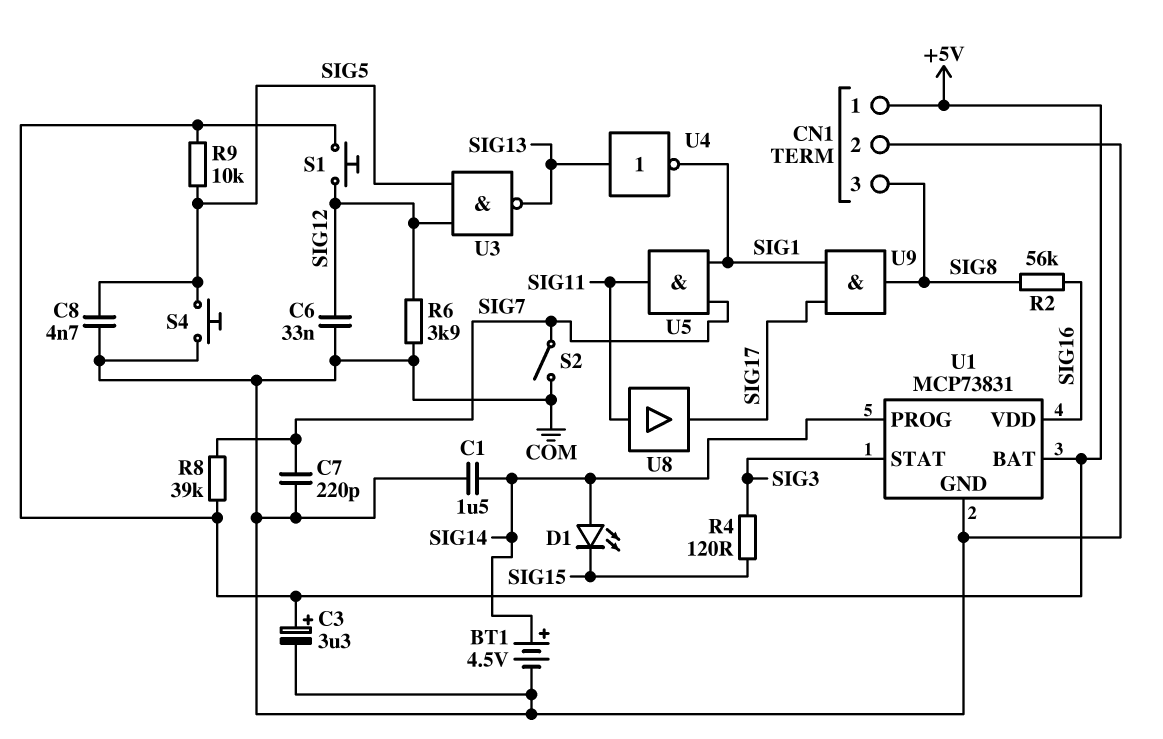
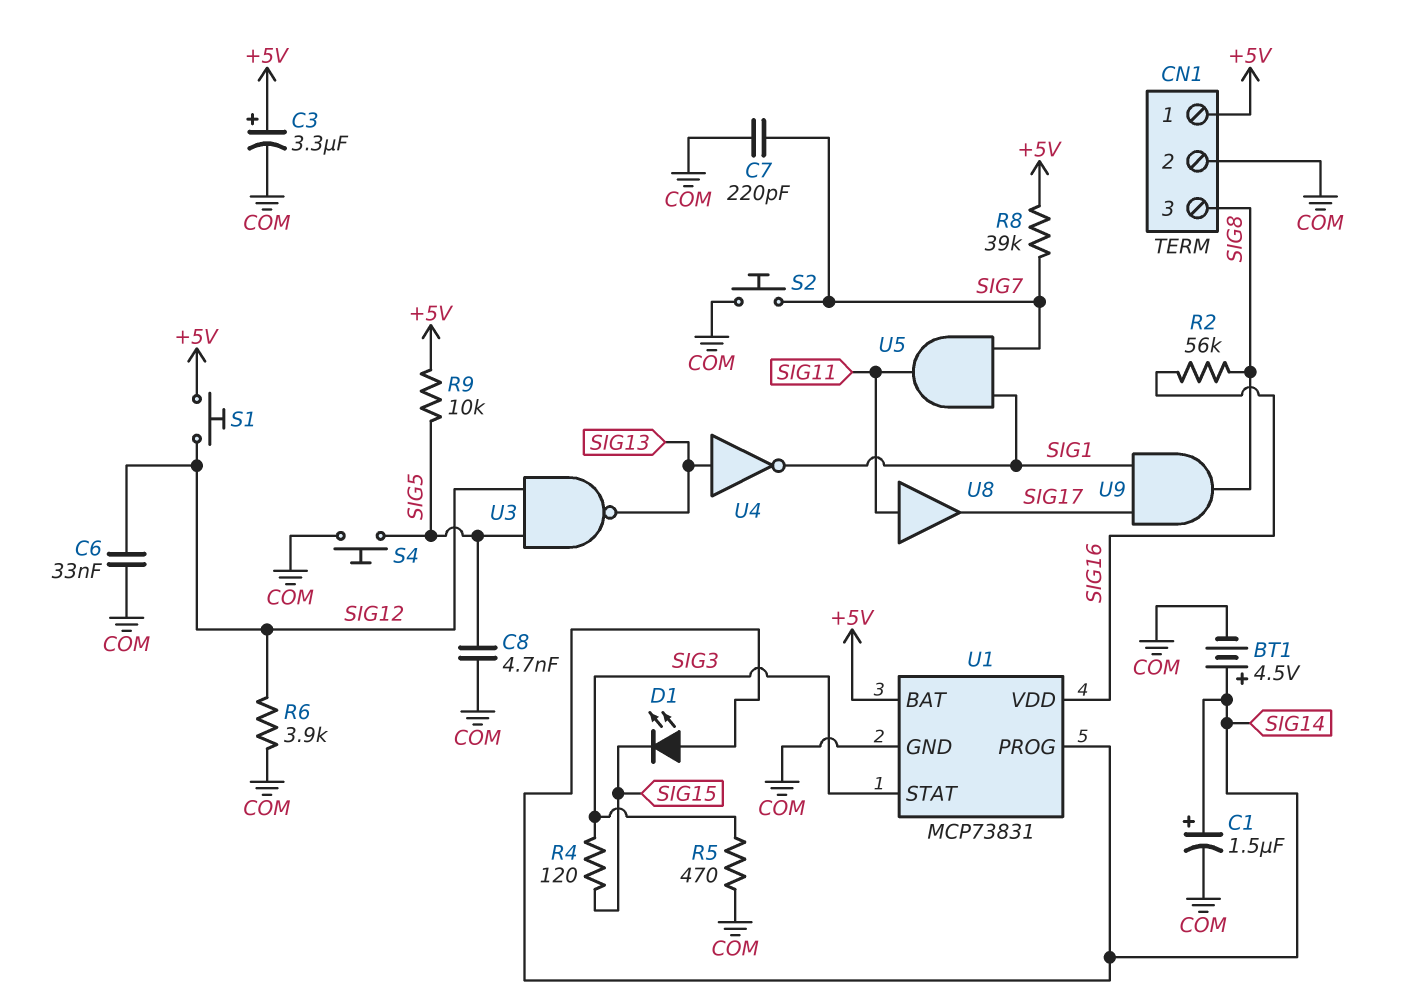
C1: 1.5uF (COM, SIG14) -> 1.5uF (plus SIG14, minus COM)
R5: none -> 470 (COM, SIG3)
S2: switch (COM, SIG7) -> button (COM, SIG7)

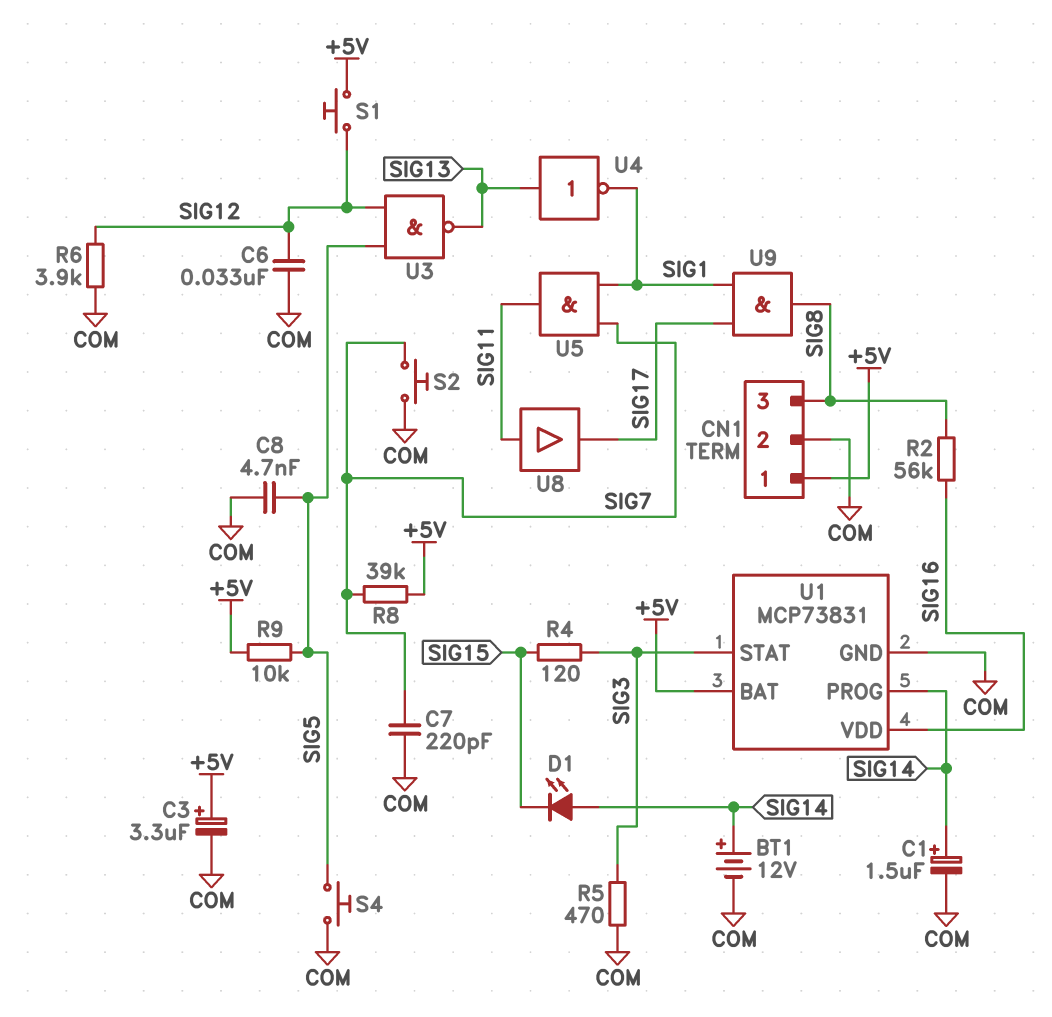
BT1: 4.5V (plus SIG14, minus COM) -> 12V (plus SIG14, minus COM)

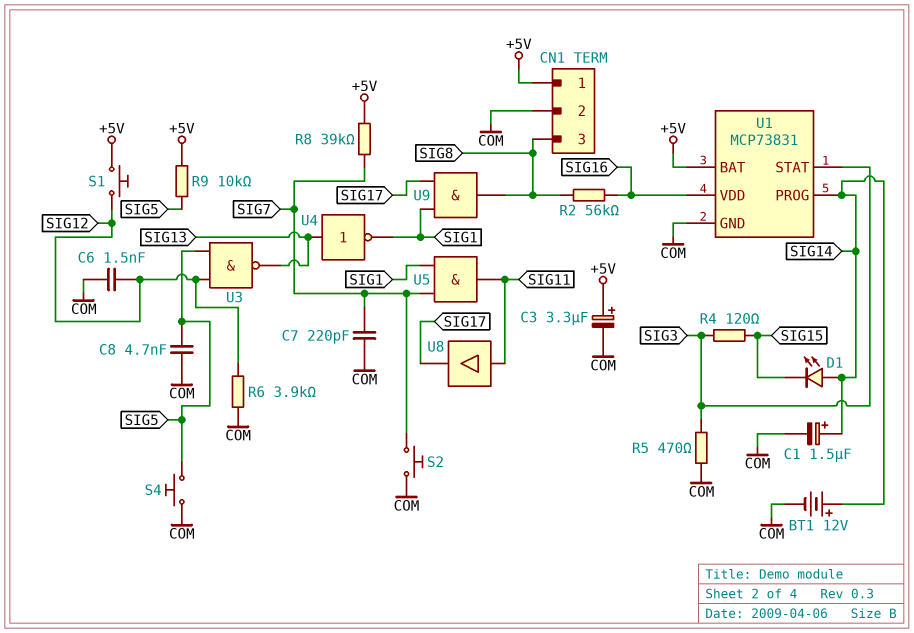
C6: 33nF (COM, SIG12) -> 1.5nF (COM, SIG12)

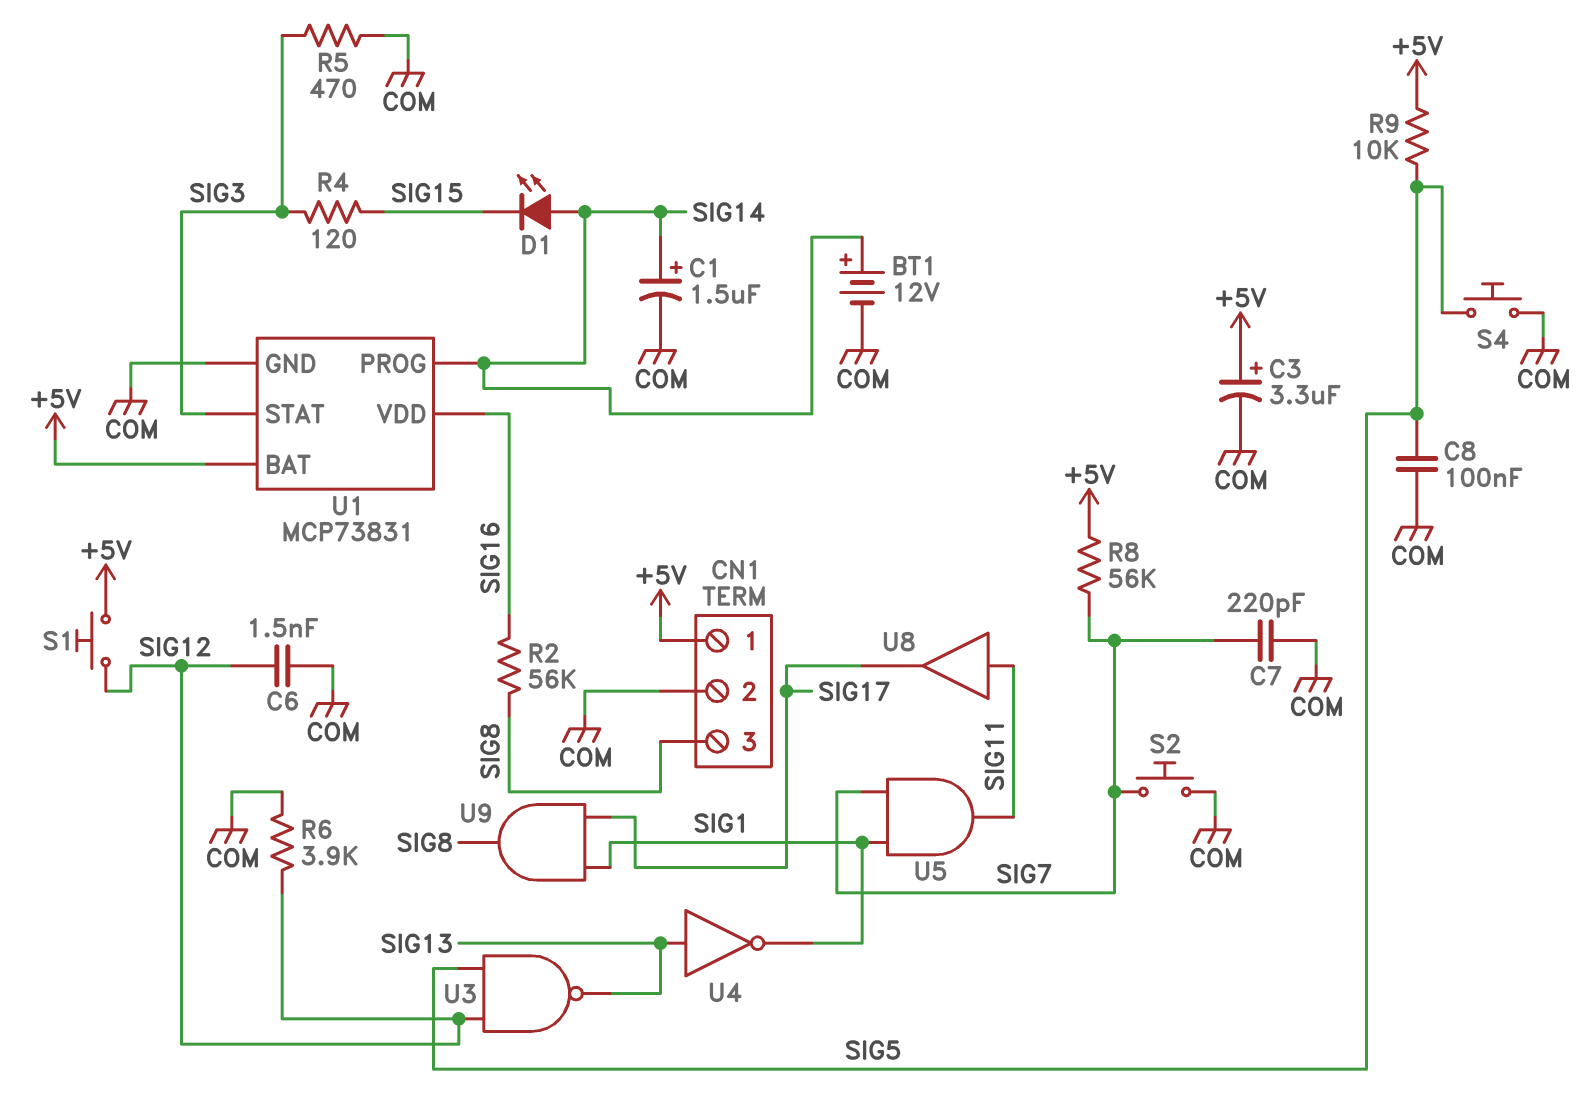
C8: 4.7nF (COM, SIG5) -> 100nF (COM, SIG5)
R8: 39k (+5V, SIG7) -> 56k (+5V, SIG7)

